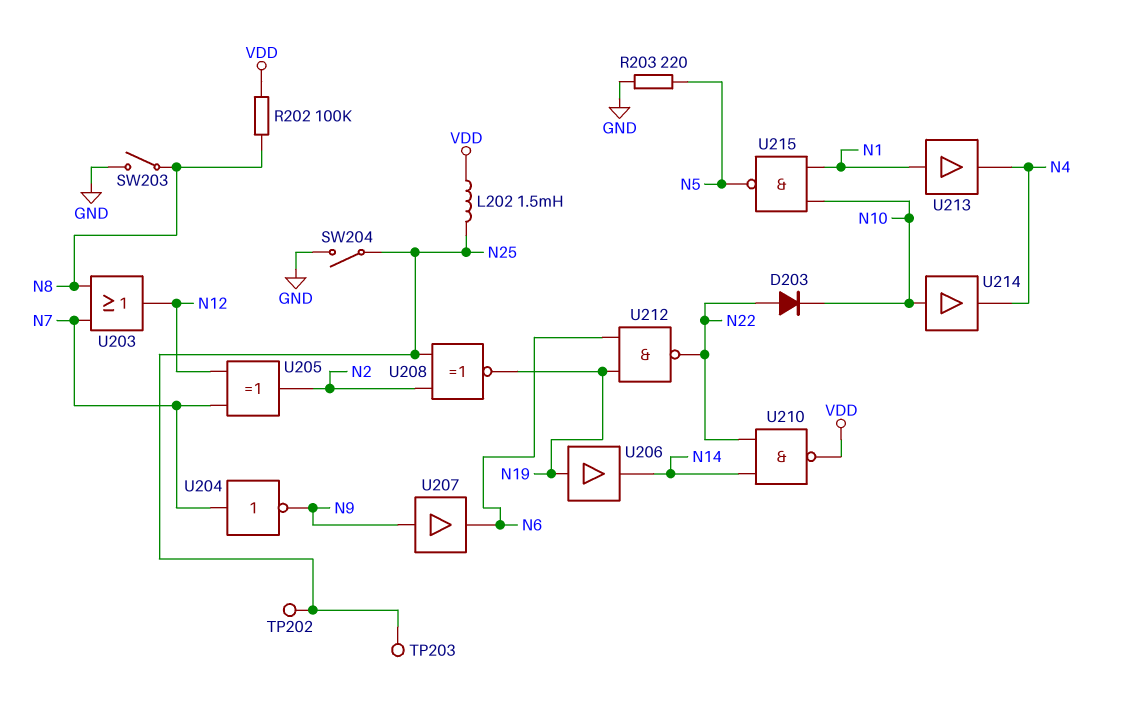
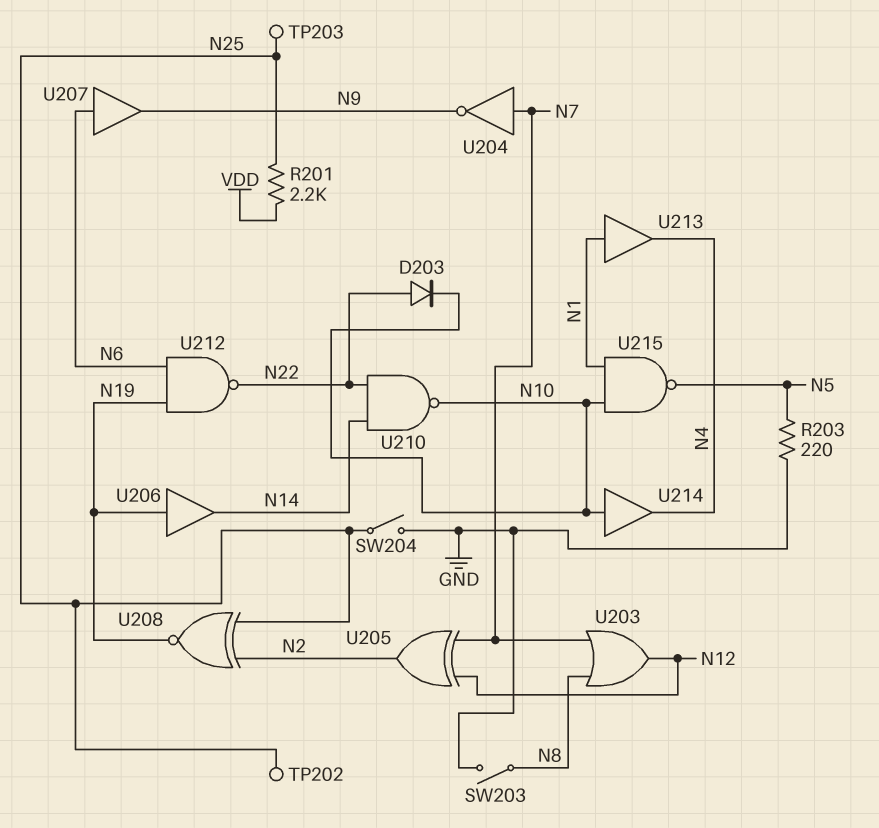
L202: 1.5mH (N25, VDD) -> none
R201: none -> 2.2k (N25, VDD)
R202: 100k (N8, VDD) -> none
U207: buffer (in N9, out N6) -> buffer (in N6, out N9)
U210: NAND (in N14, in N22, out VDD) -> NAND (in N14, in N22, out N10)

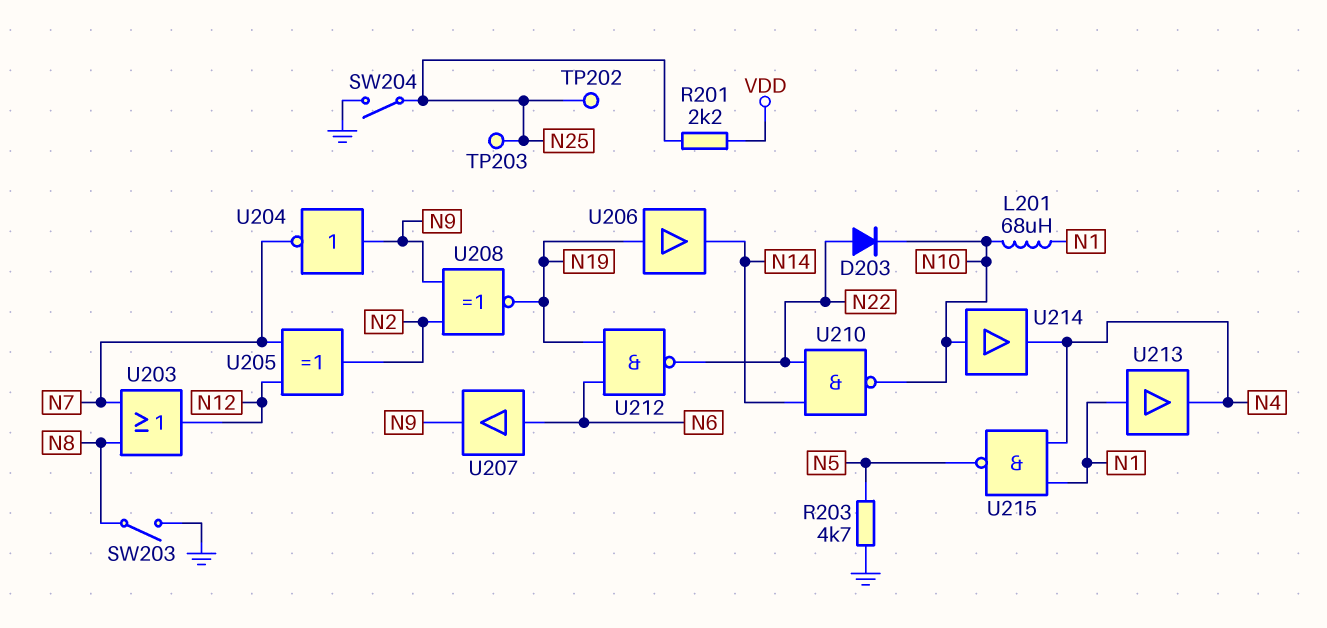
L201: none -> 68uH (N1, N10)
R203: 220 (GND, N5) -> 4.7k (GND, N5)
U204: NOT (in N7, out N9) -> NOT (in N9, out N7)
U208: XNOR (in N2, in N25, out N19) -> XNOR (in N2, in N9, out N19)
U215: NAND (in N1, in N10, out N5) -> NAND (in N1, in N4, out N5)

